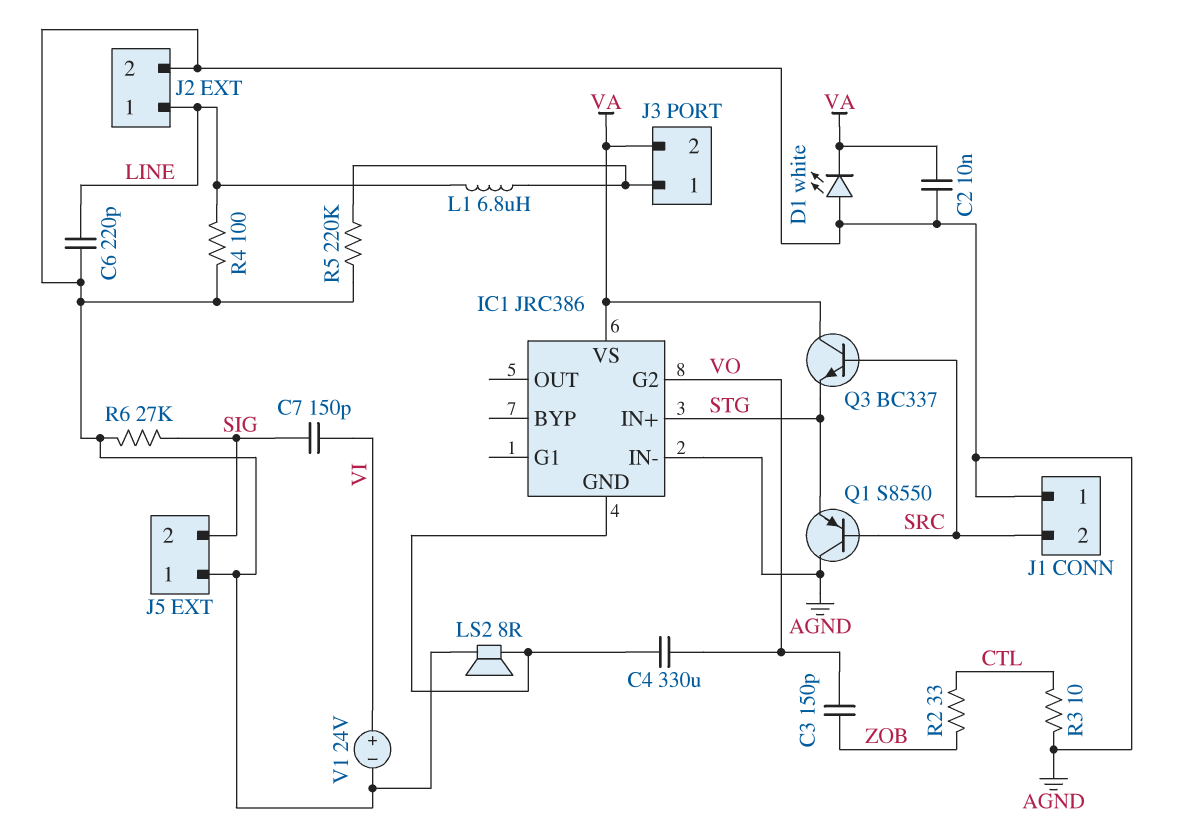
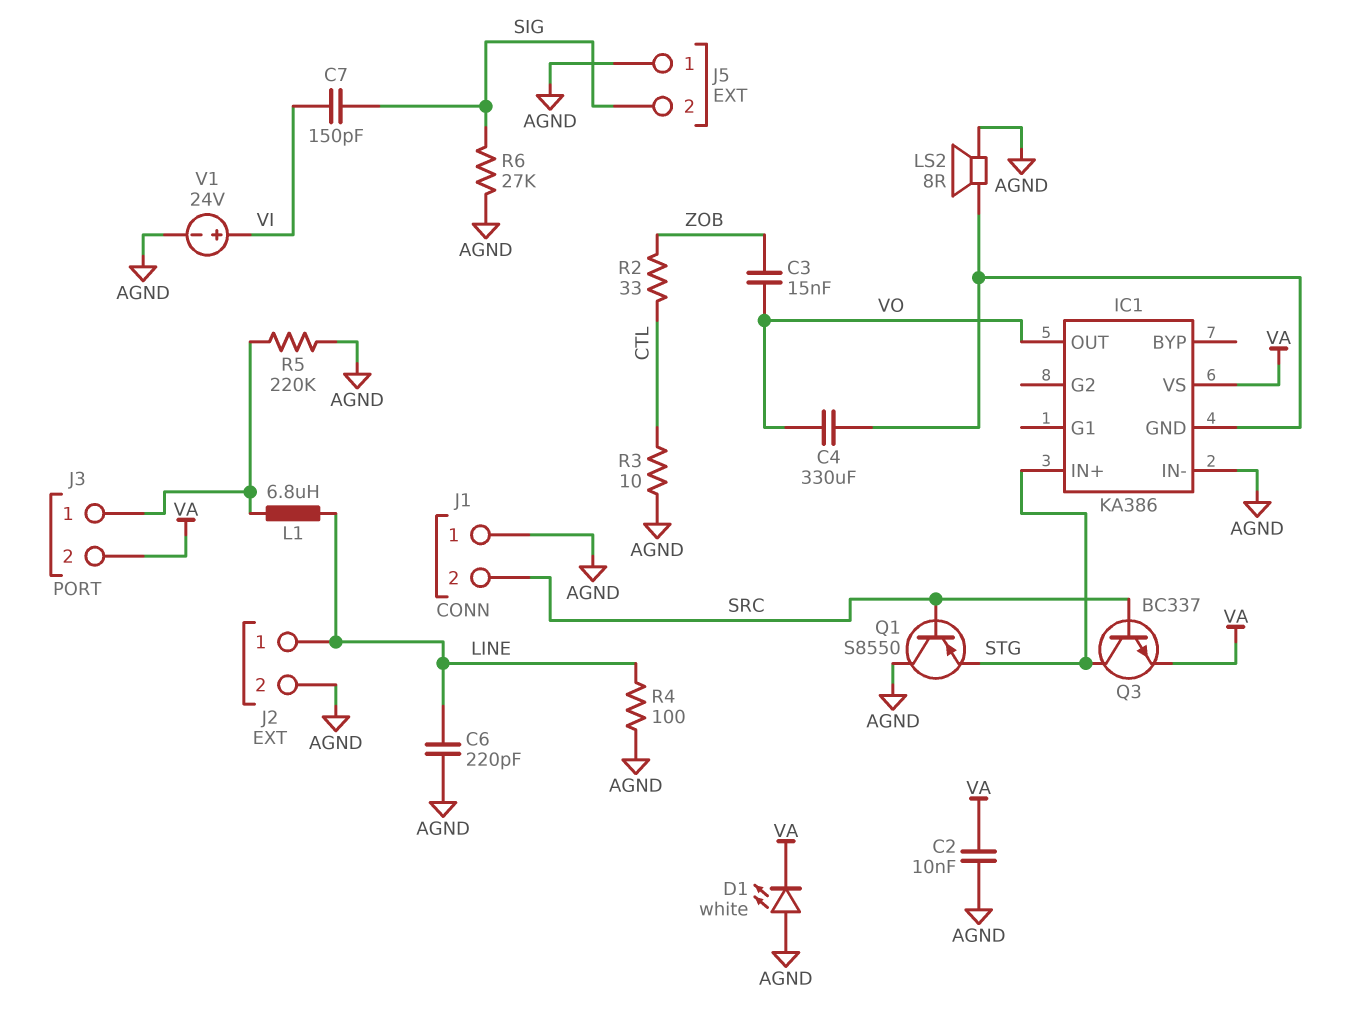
C3: 150pF (VO, ZOB) -> 15nF (VO, ZOB)
IC1: JRC386 -> KA386
IC1 pin G2: VO -> none
IC1 pin OUT: none -> VO
Q3: NPN BC337 (B SRC, C VA, E STG) -> NPN BC337 (B SRC, C STG, E VA)

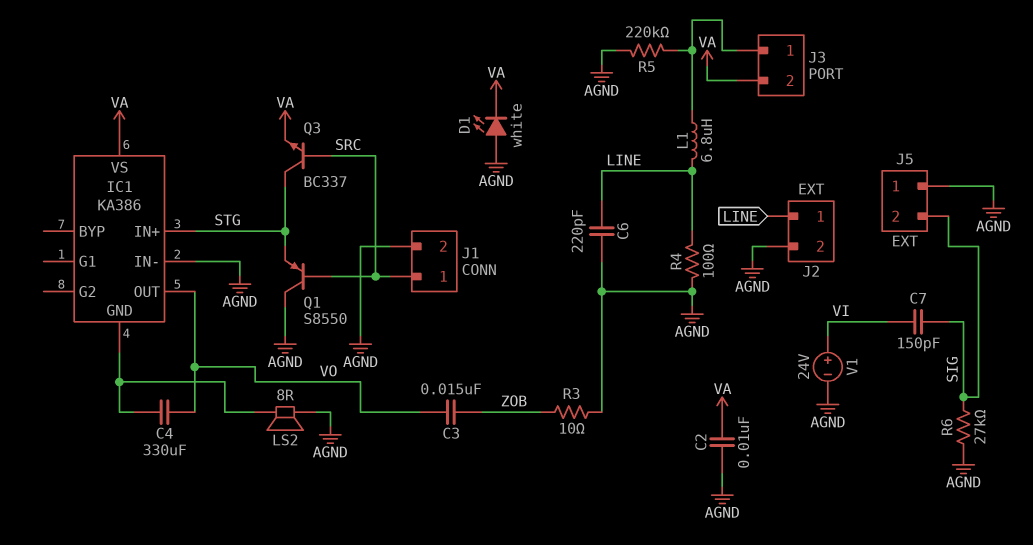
J1 pin 1: AGND -> SRC
J1 pin 2: SRC -> AGND
R2: 33 (CTL, ZOB) -> none
R3: 10 (AGND, CTL) -> 10 (AGND, ZOB)

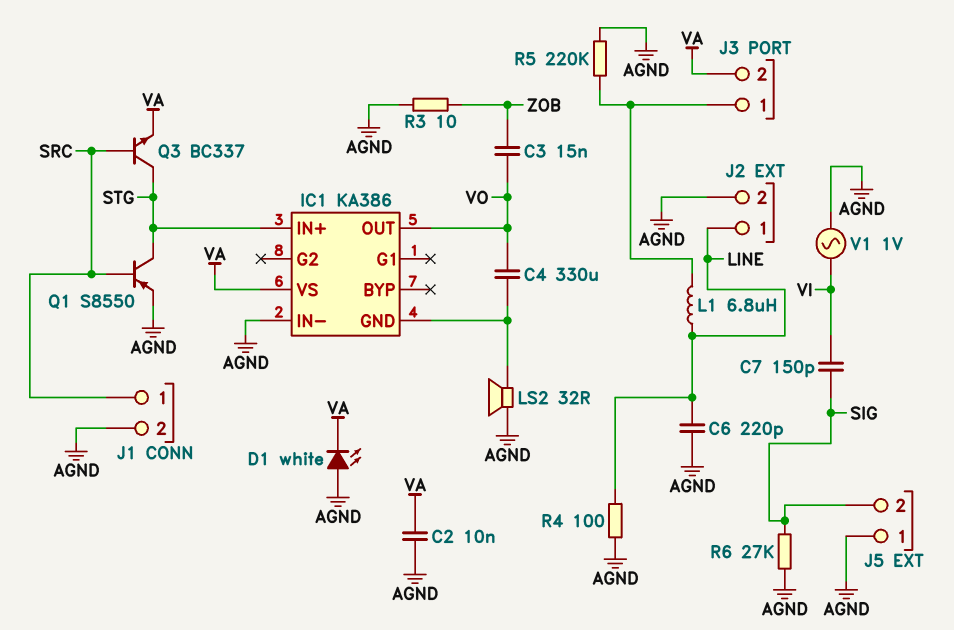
LS2: speaker 8R (AGND, IC1/GND) -> speaker 32R (AGND, IC1/GND)
Q1: PNP S8550 (B SRC, C AGND, E STG) -> PNP S8550 (B SRC, C STG, E AGND)
V1: 24V (plus VI, minus AGND) -> AC 1V (AGND, VI)

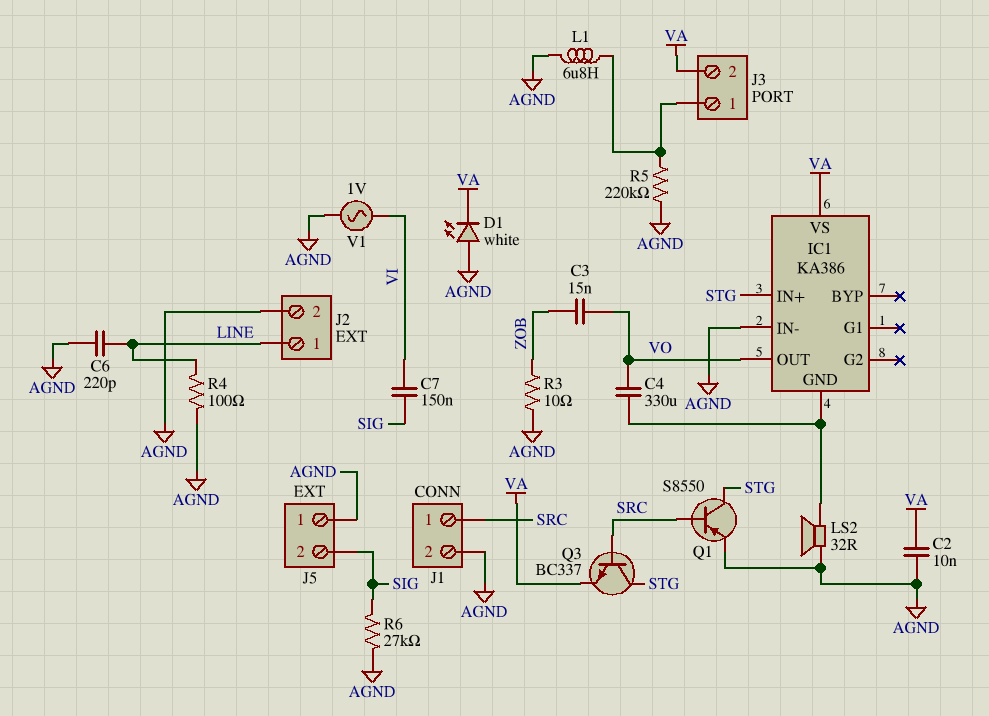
C7: 150pF (SIG, VI) -> 150nF (SIG, VI)
L1: 6.8uH (J3/1, LINE) -> 6.8uH (AGND, J3/1)

